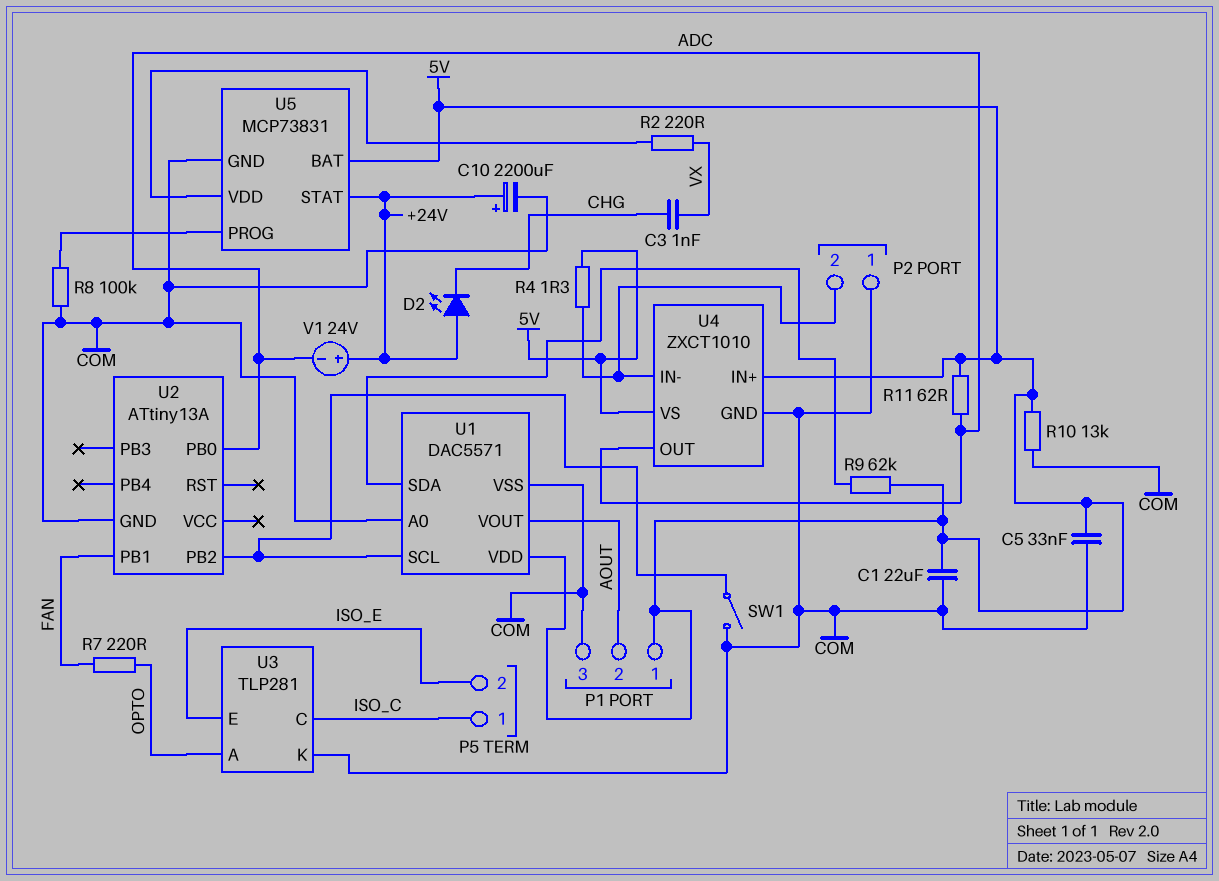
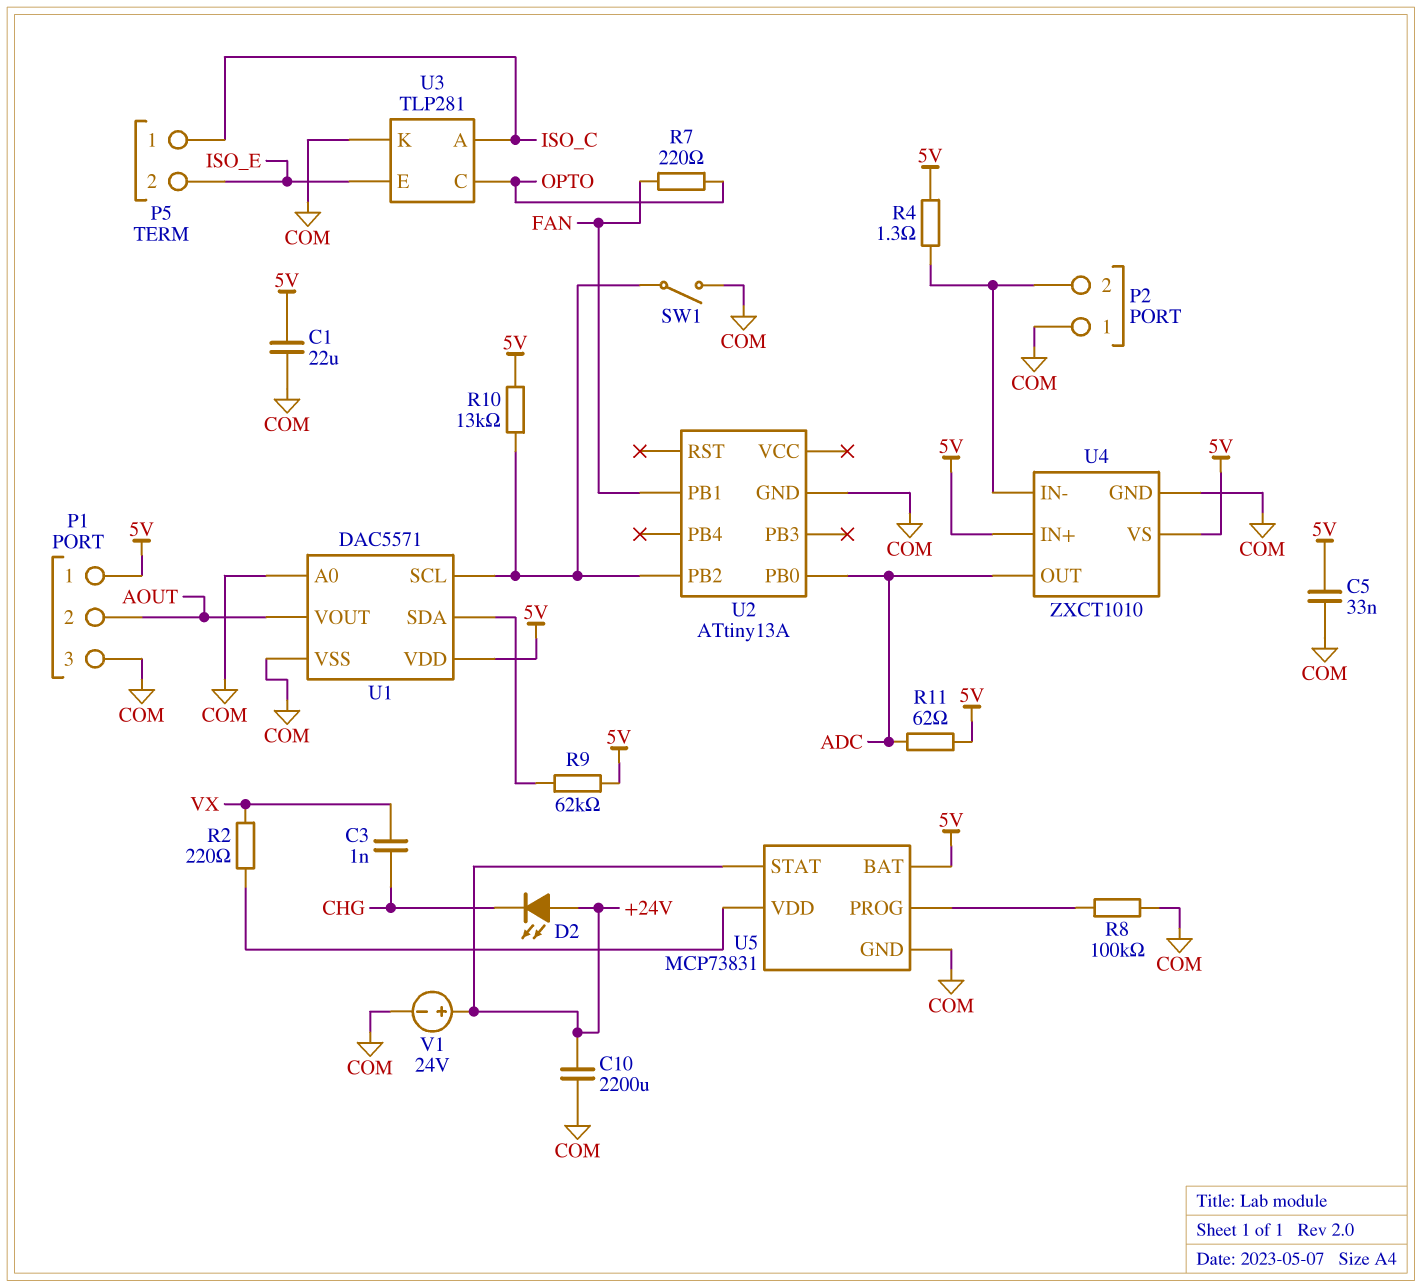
C10: 2200uF (plus +24V, minus COM) -> 2200uF (+24V, COM)
R10: 13k (5V, COM) -> 13k (5V, U1/SCL)
U3 pin A: OPTO -> ISO_C
U3 pin C: ISO_C -> OPTO
V1: 24V (plus +24V, minus ADC) -> 24V (plus +24V, minus COM)

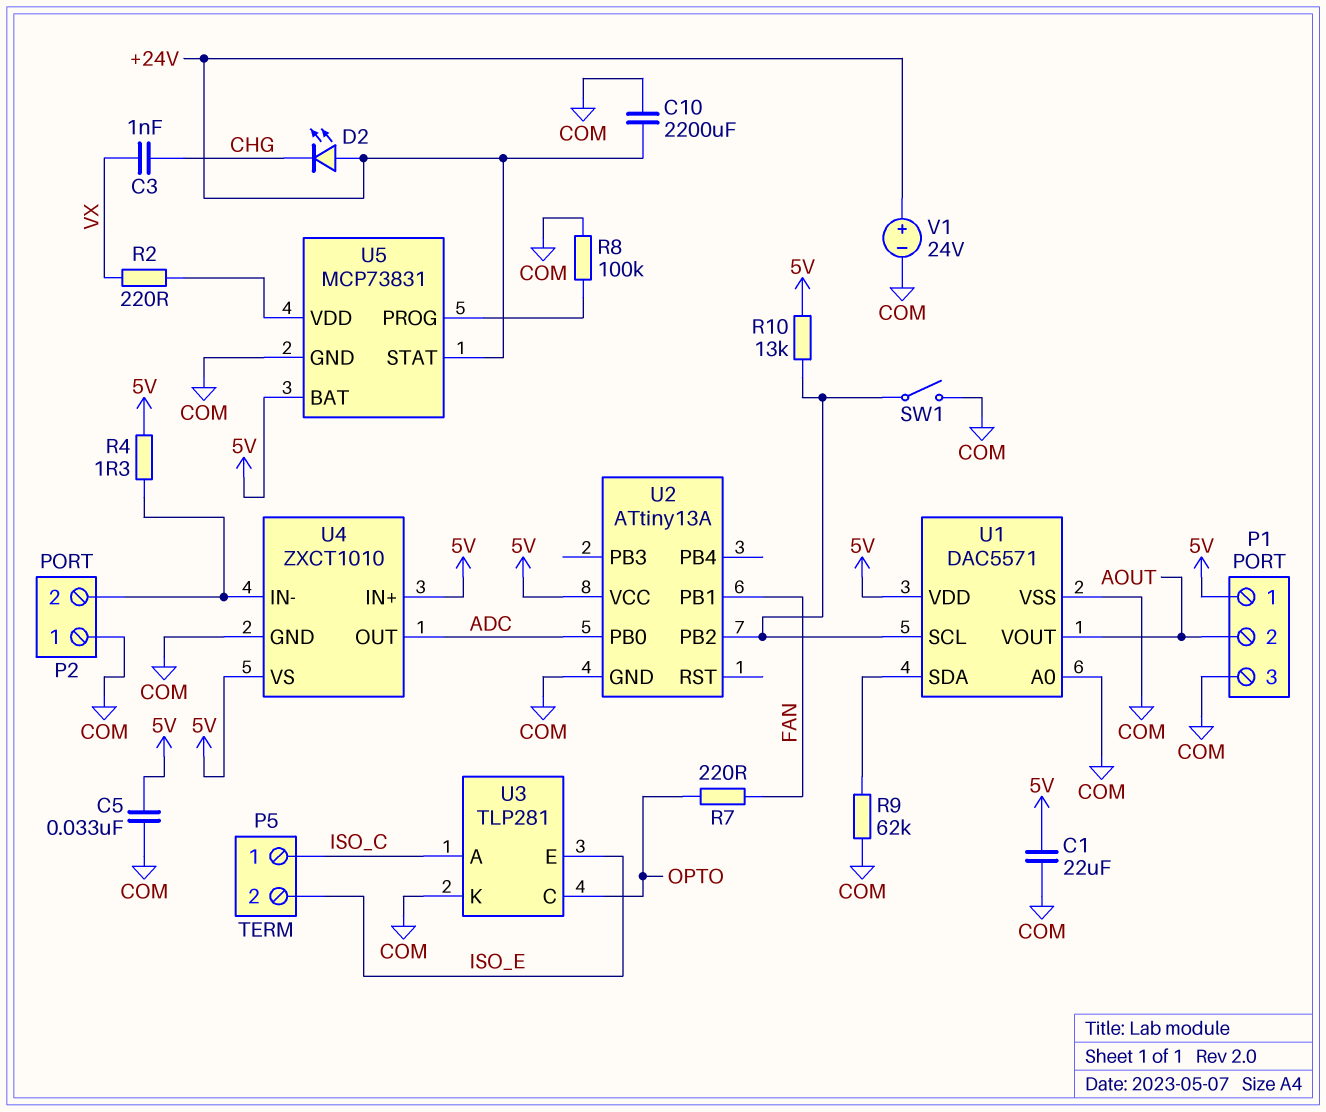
R9: 62k (5V, U1/SDA) -> 62k (COM, U1/SDA)
R11: 62 (5V, ADC) -> none
U2 pin VCC: none -> 5V

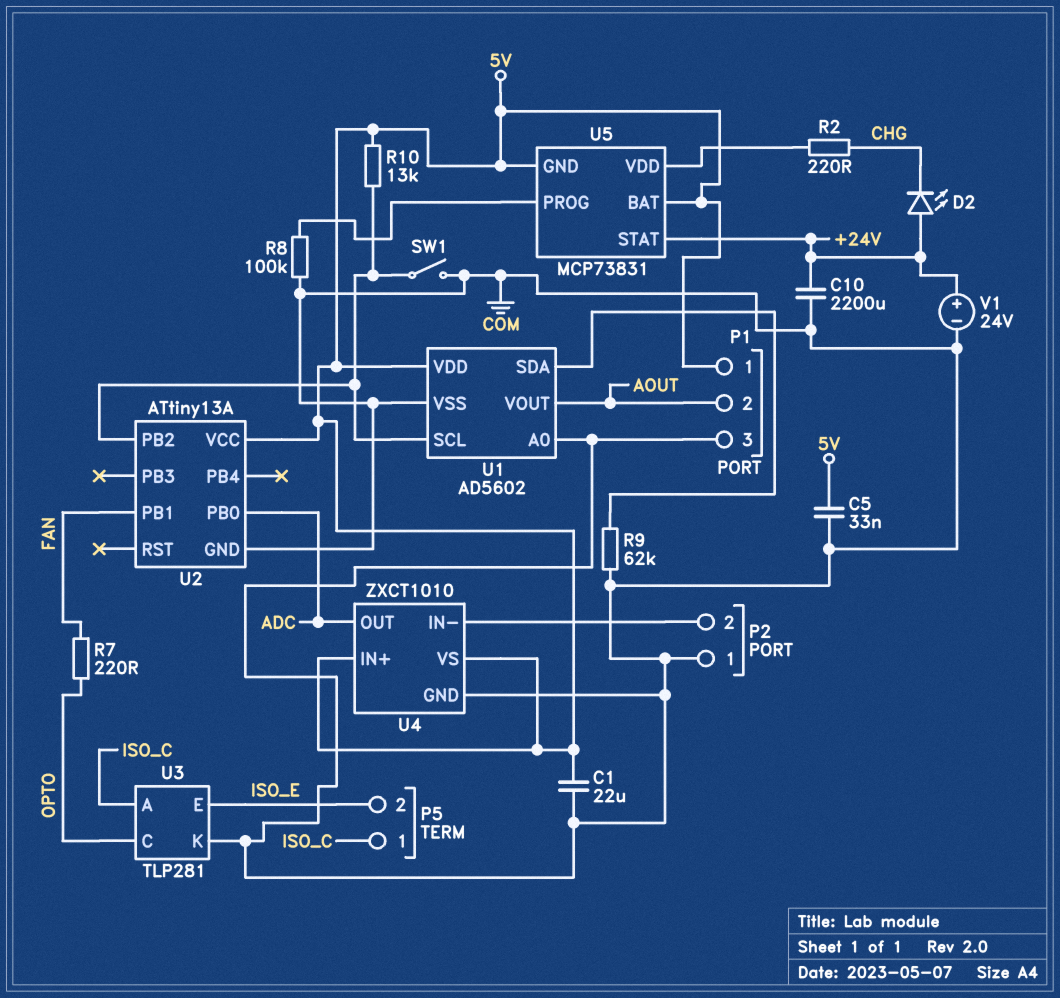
C3: 1nF (CHG, VX) -> none
R2: 220 (U5/VDD, VX) -> 220 (CHG, U5/VDD)
R4: 1.3 (5V, P2/2) -> none
U1: DAC5571 -> AD5602
U5 pin GND: COM -> 5V

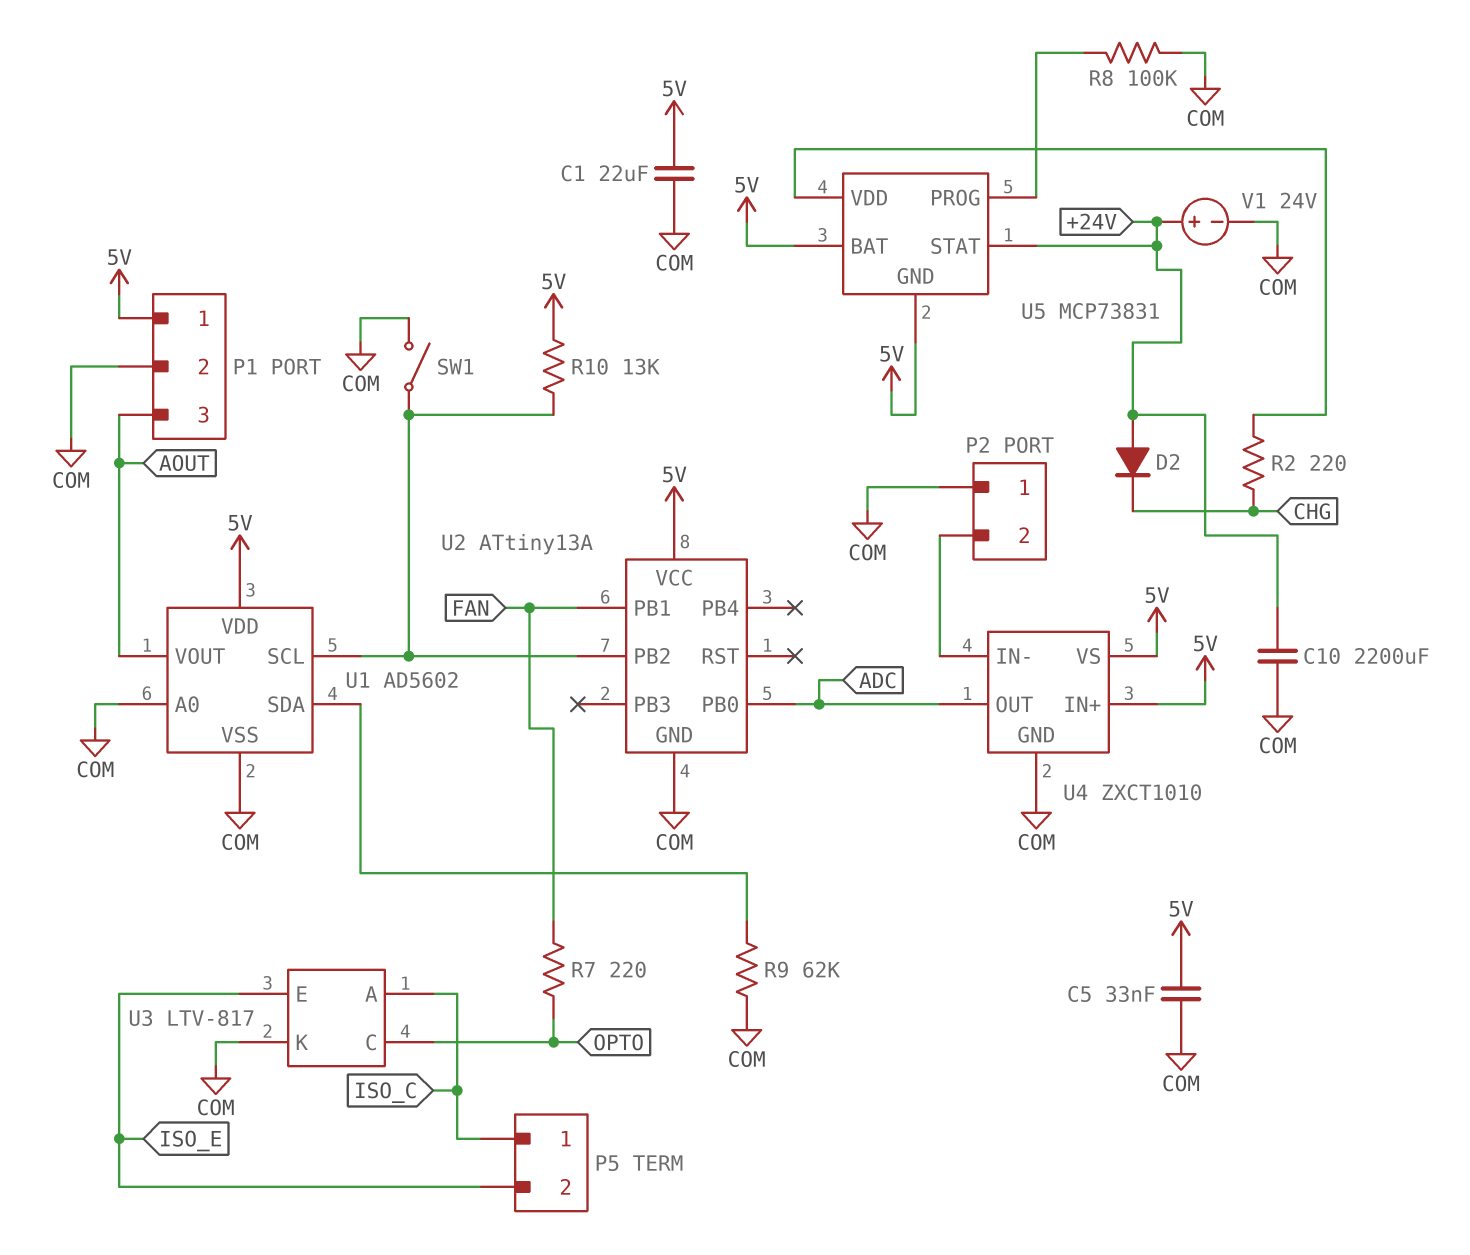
D2: LED (A +24V, K CHG) -> diode (A +24V, K CHG)
P1 pin 2: AOUT -> COM
P1 pin 3: COM -> AOUT
U3: TLP281 -> LTV-817

